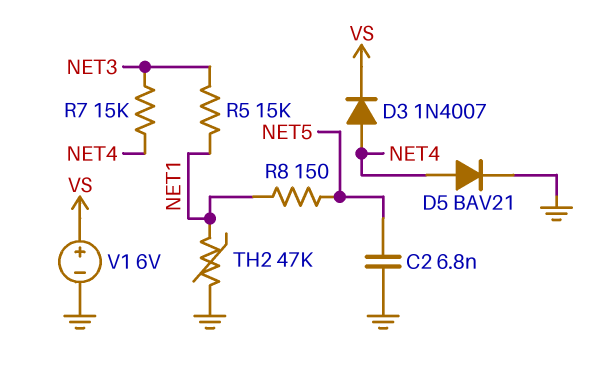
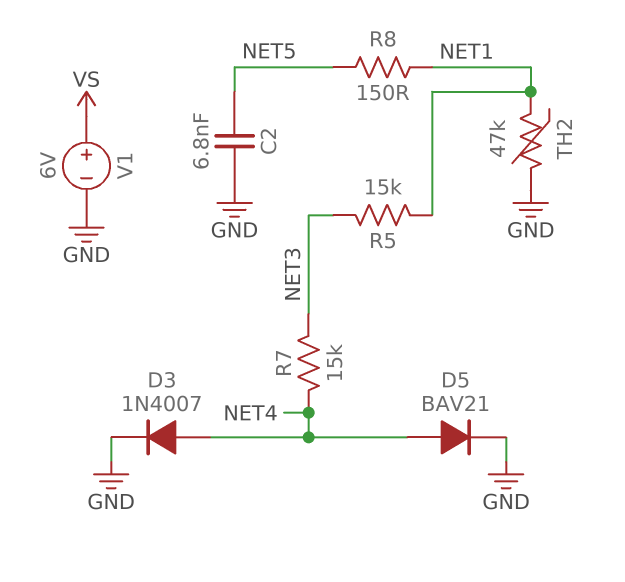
D3: diode 1N4007 (A NET4, K VS) -> diode 1N4007 (A NET4, K GND)

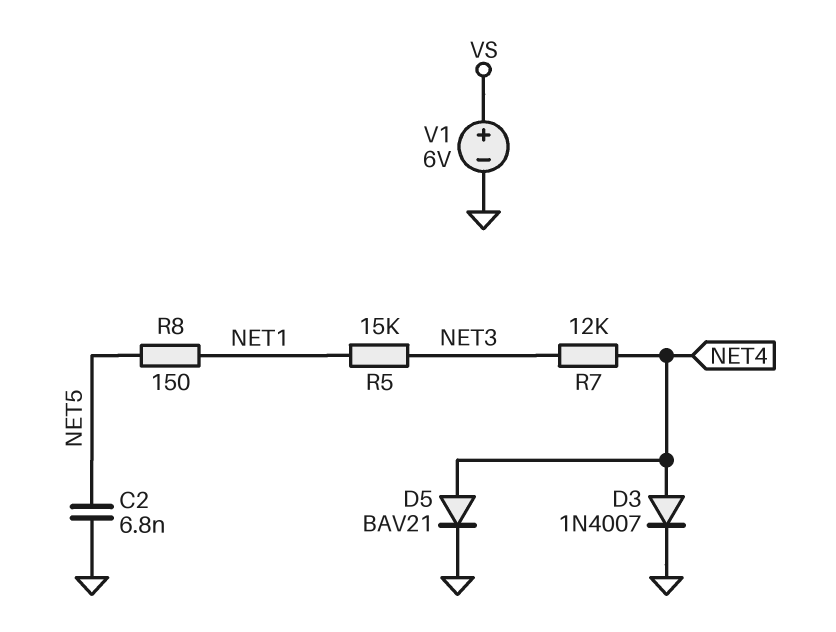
R7: 15k (NET3, NET4) -> 12k (NET3, NET4)
TH2: 47k (GND, NET1) -> none

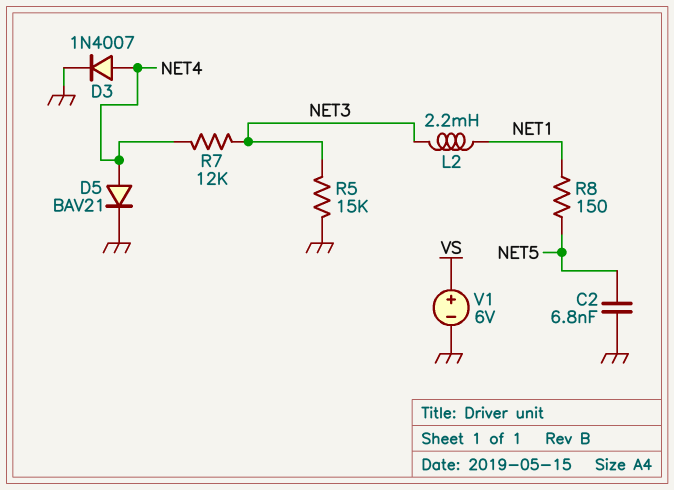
L2: none -> 2.2mH (NET1, NET3)
R5: 15k (NET1, NET3) -> 15k (GND, NET3)

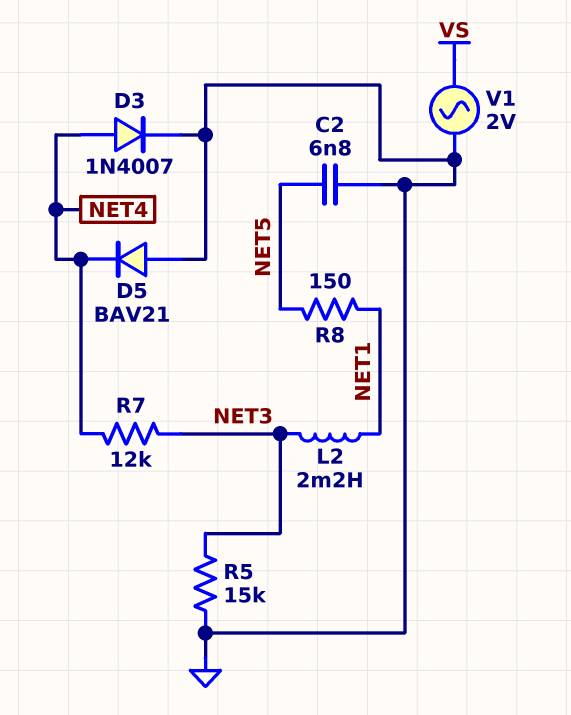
D5: diode BAV21 (A NET4, K GND) -> diode BAV21 (A GND, K NET4)
V1: 6V (plus VS, minus GND) -> AC 2V (GND, VS)

